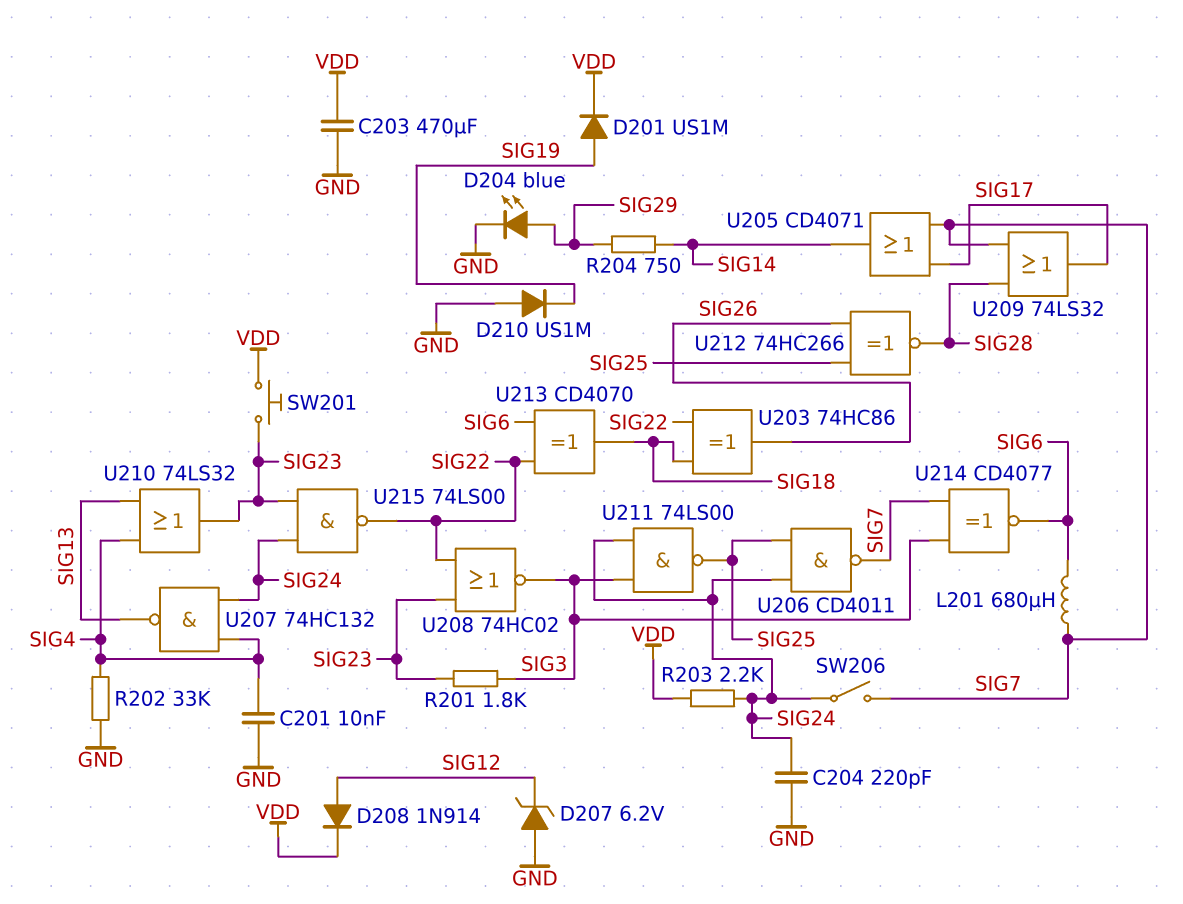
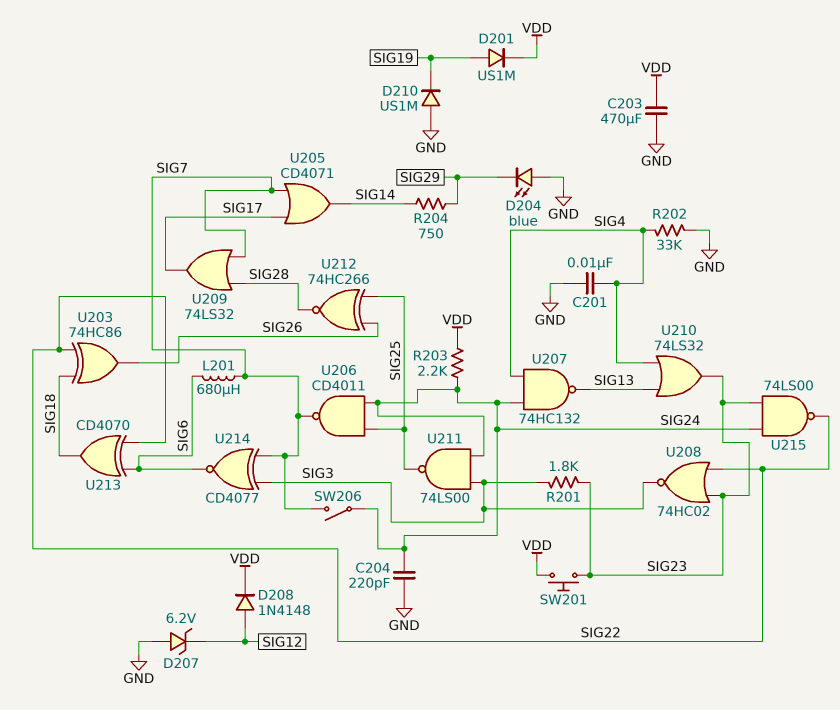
D204: LED blue (A SIG29, K GND) -> LED blue (A GND, K SIG29)
D208: diode 1N914 (A SIG12, K VDD) -> diode 1N4148 (A SIG12, K VDD)

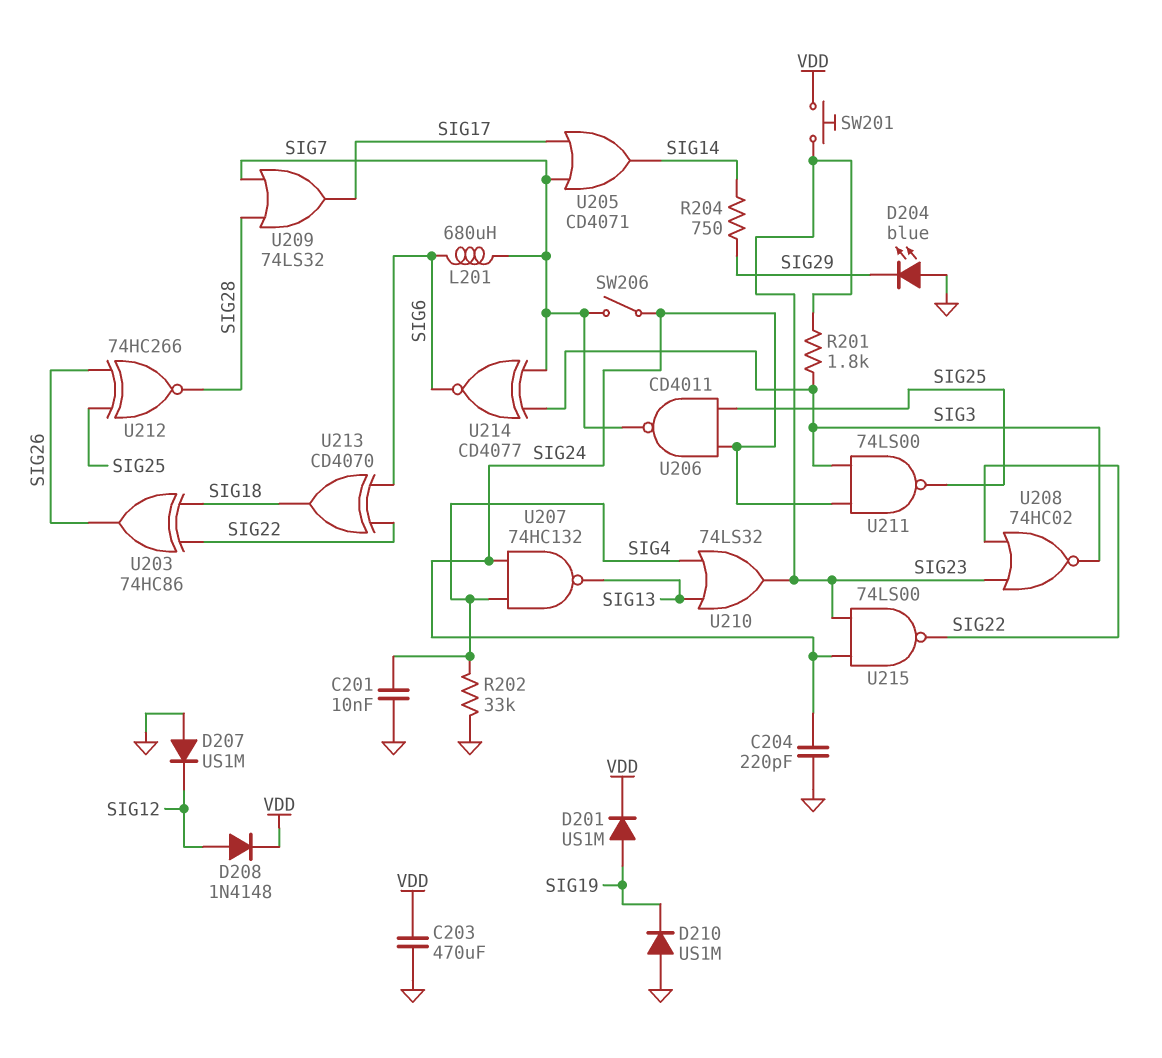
D207: zener 6.2V (A GND, K SIG12) -> diode US1M (A GND, K SIG12)
R203: 2.2k (SIG24, VDD) -> none

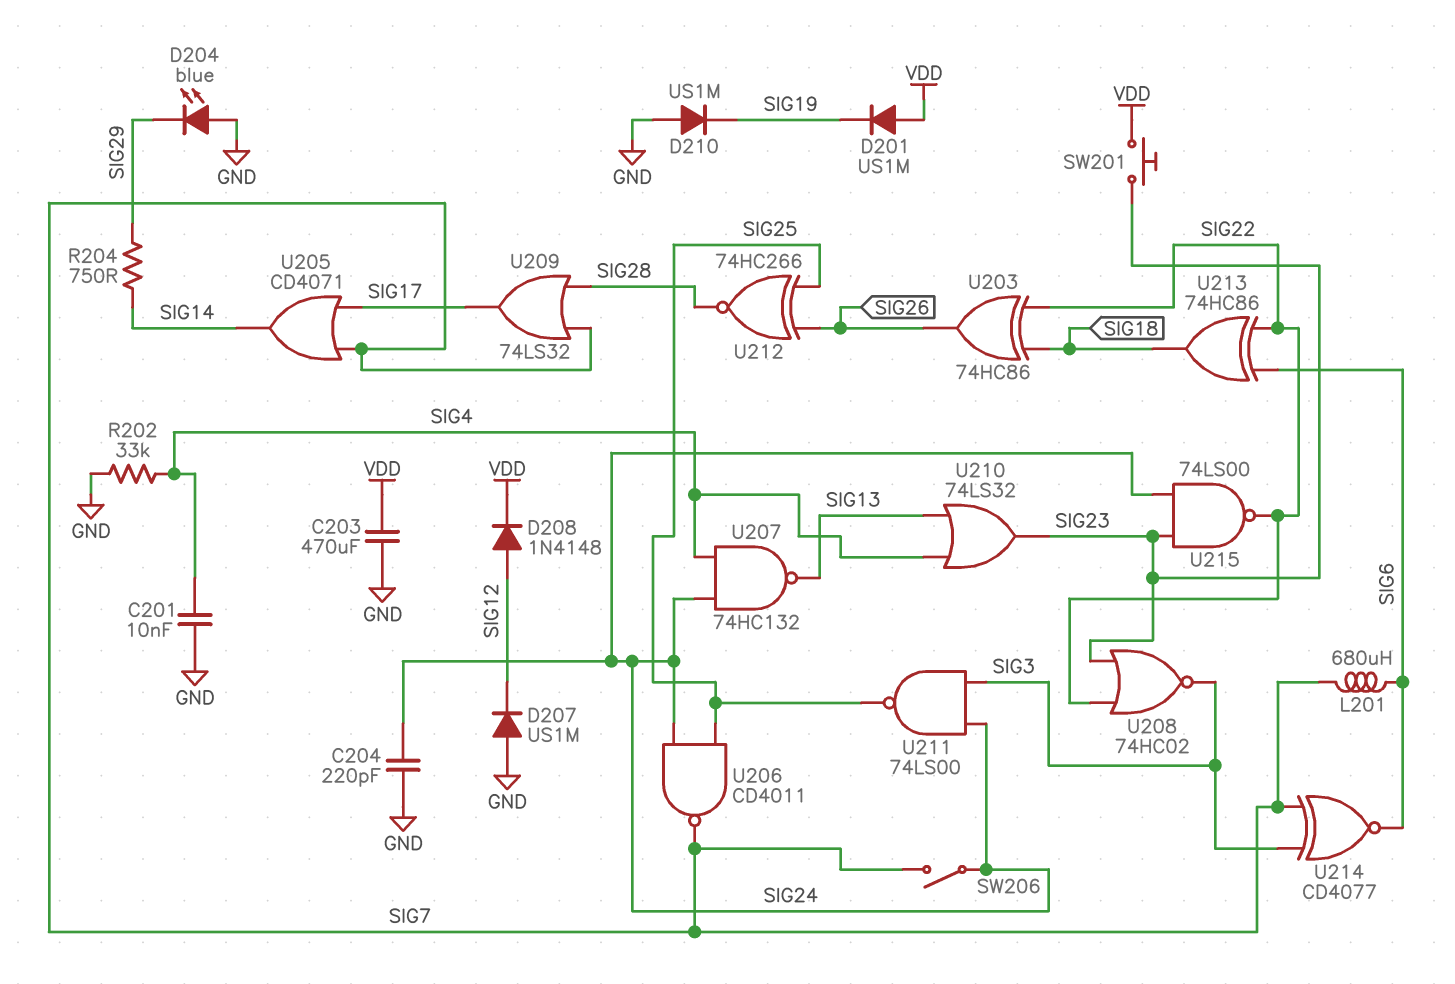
D201: diode US1M (A SIG19, K VDD) -> diode US1M (A VDD, K SIG19)
R201: 1.8k (SIG3, SIG23) -> none
U213: XOR CD4070 (in SIG6, in SIG22, out SIG18) -> XOR 74HC86 (in SIG6, in SIG22, out SIG18)

